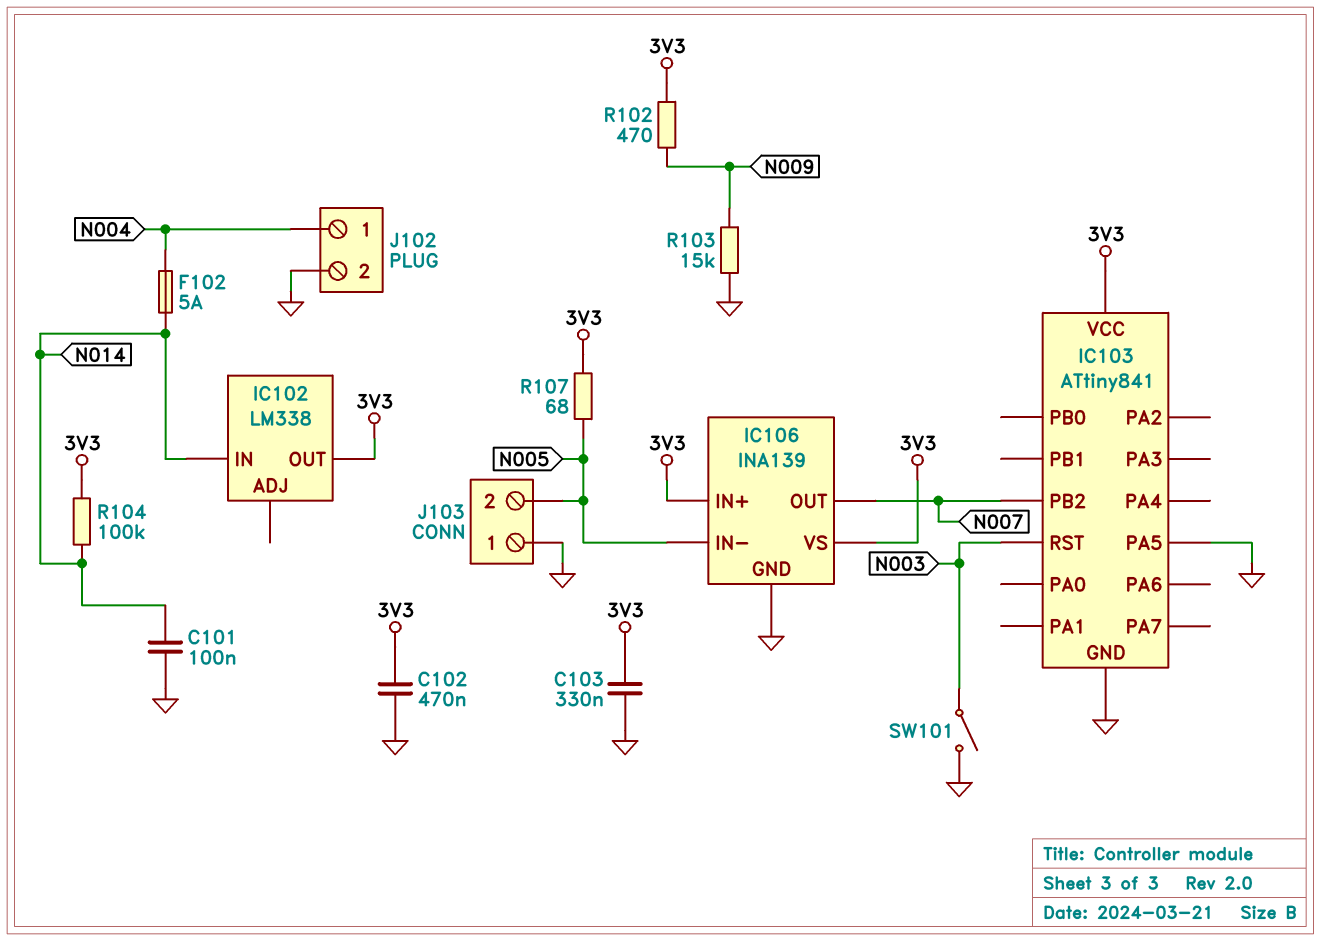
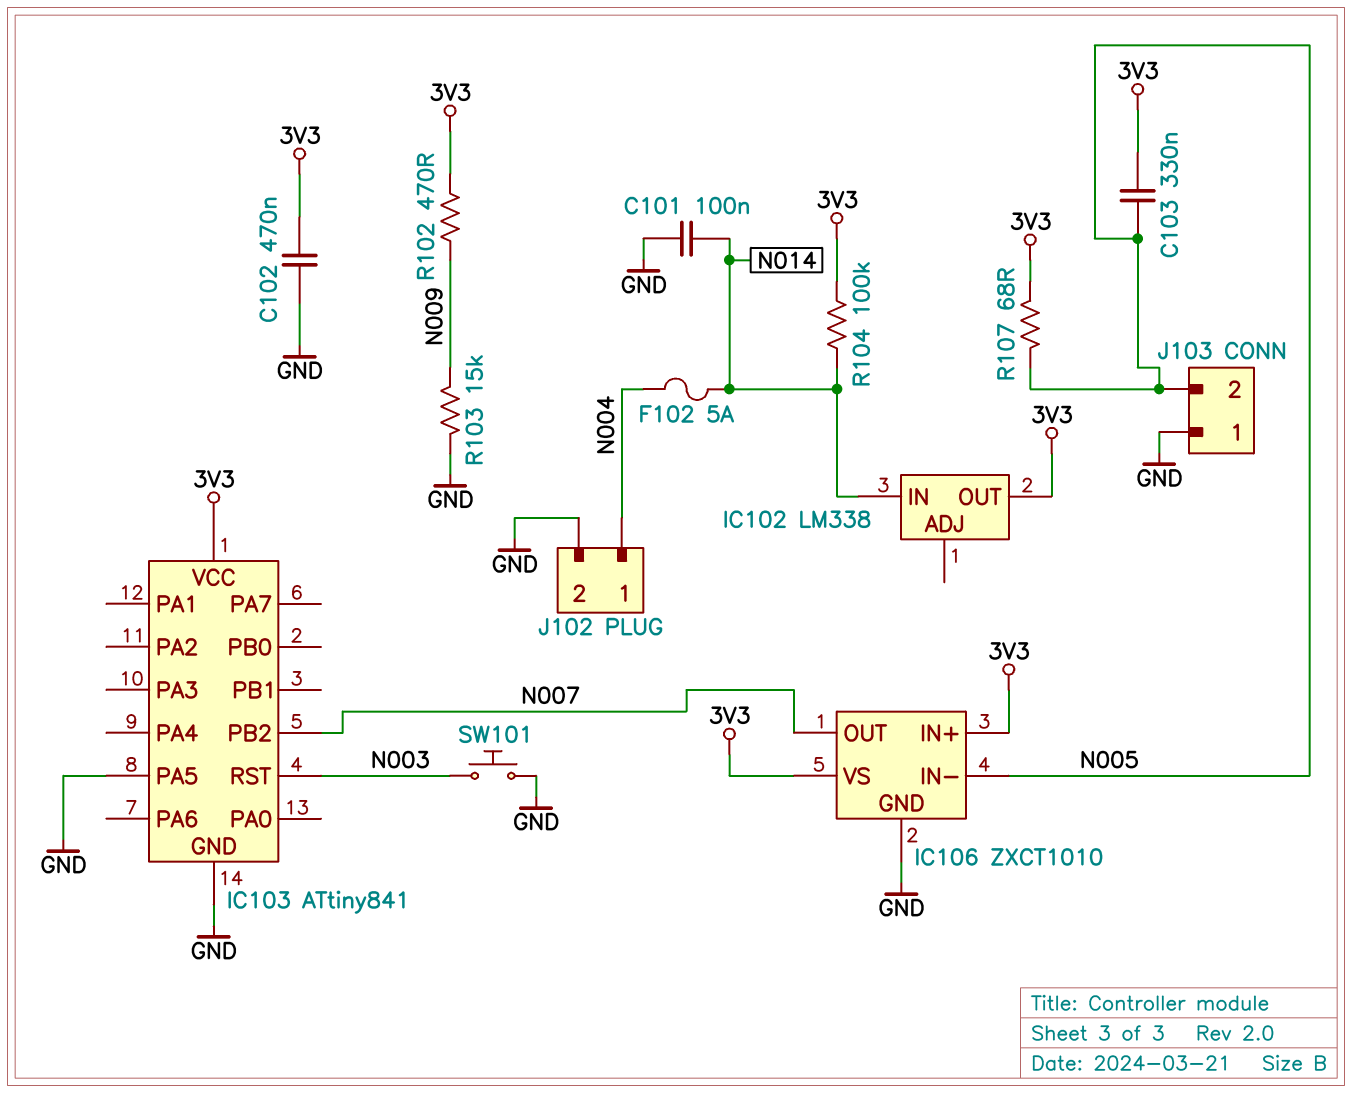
C103: 330nF (3V3, GND) -> 330nF (3V3, N005)
IC106: INA139 -> ZXCT1010
SW101: switch (GND, N003) -> button (GND, N003)

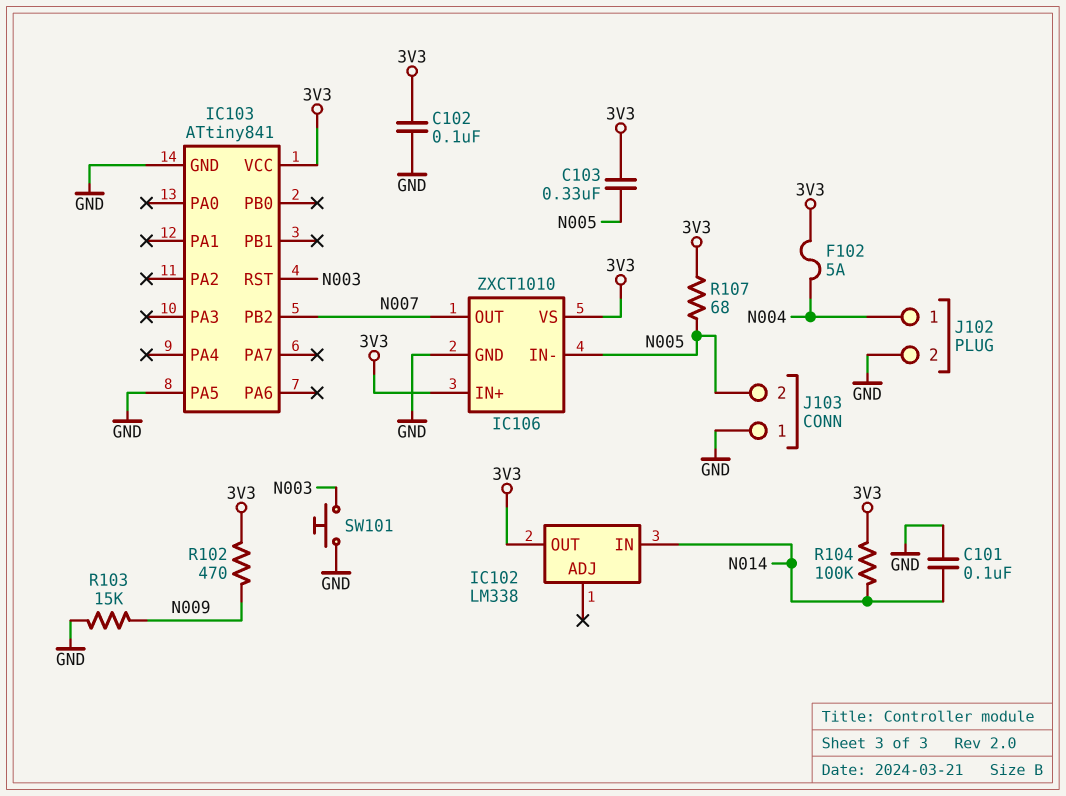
C102: 470nF (3V3, GND) -> 100nF (3V3, GND)
F102: 5A (N004, N014) -> 5A (3V3, N004)

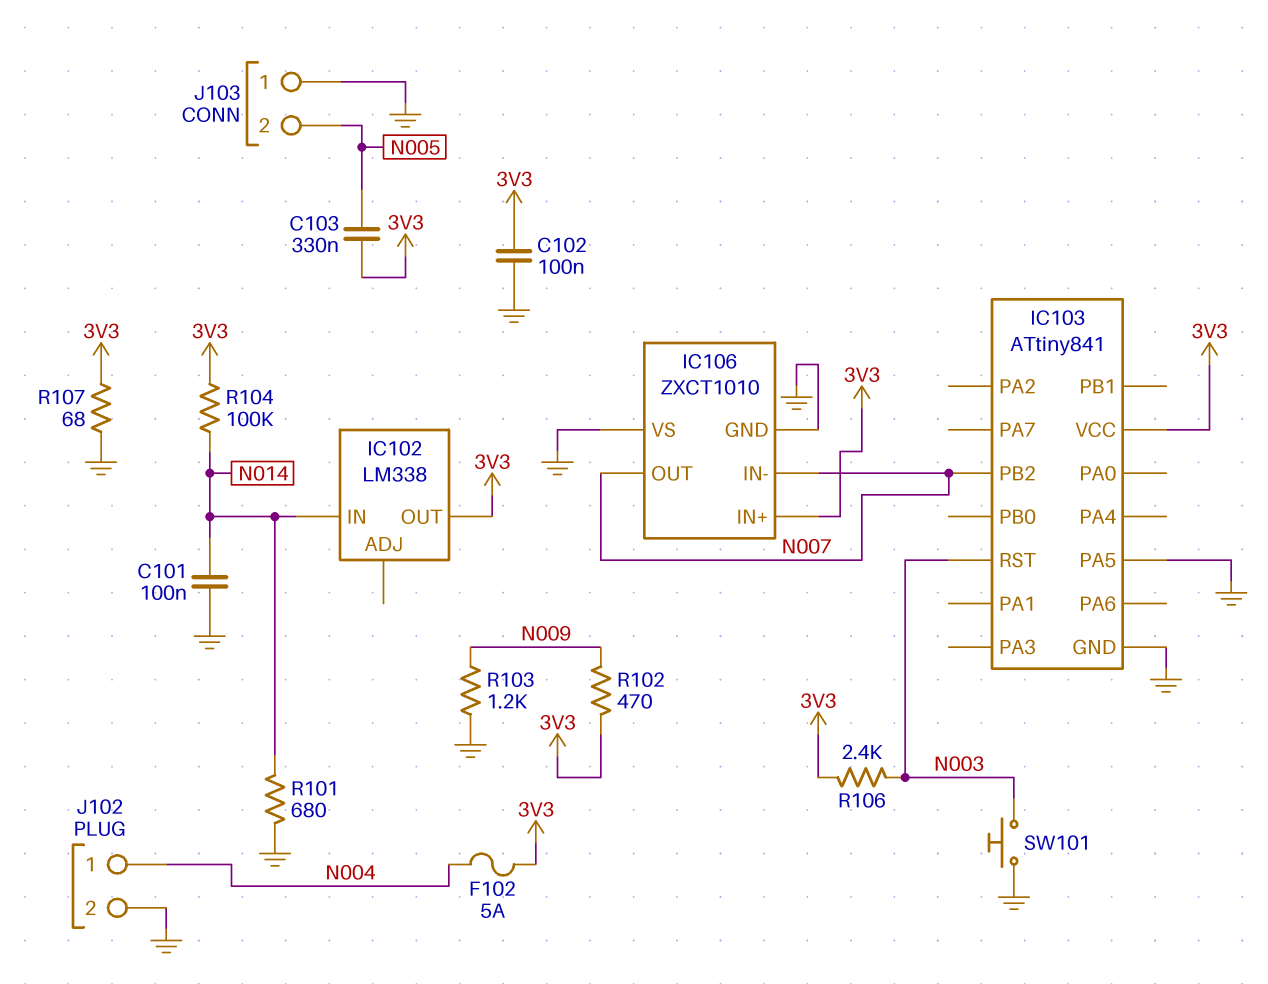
IC106 pin IN-: N005 -> N007
IC106 pin VS: 3V3 -> GND
R101: none -> 680 (GND, N014)
R103: 15k (GND, N009) -> 1.2k (GND, N009)
R106: none -> 2.4k (3V3, N003)
R107: 68 (3V3, N005) -> 68 (3V3, GND)

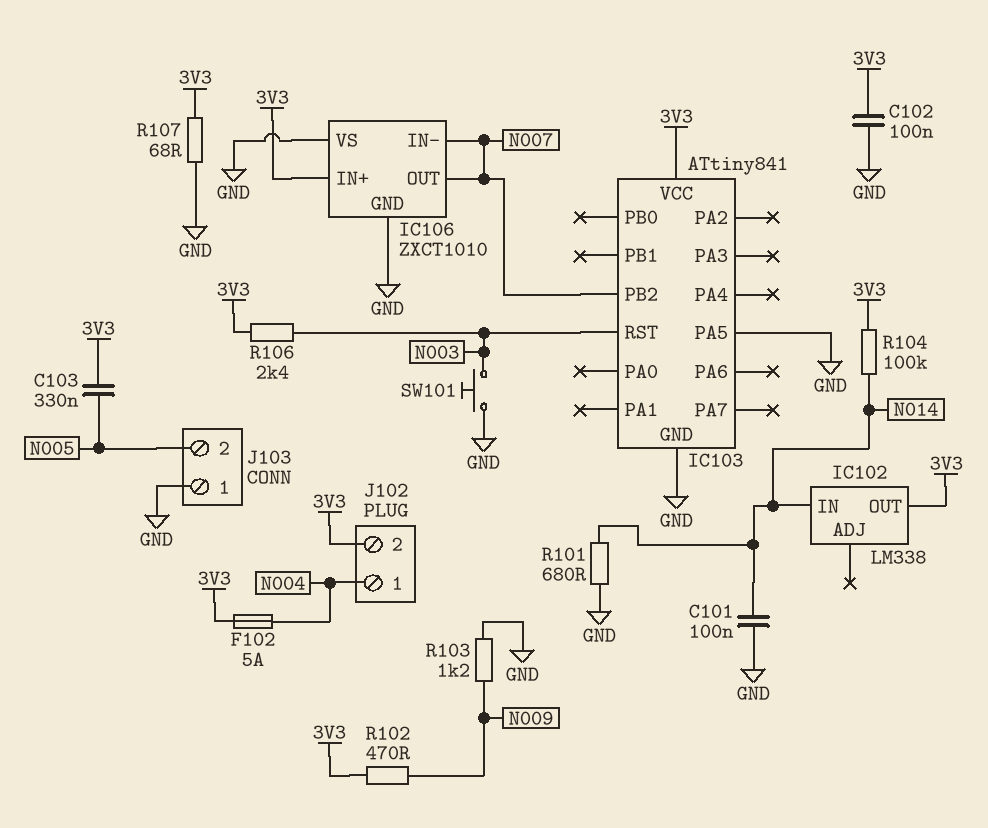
J102 pin 2: GND -> 3V3

